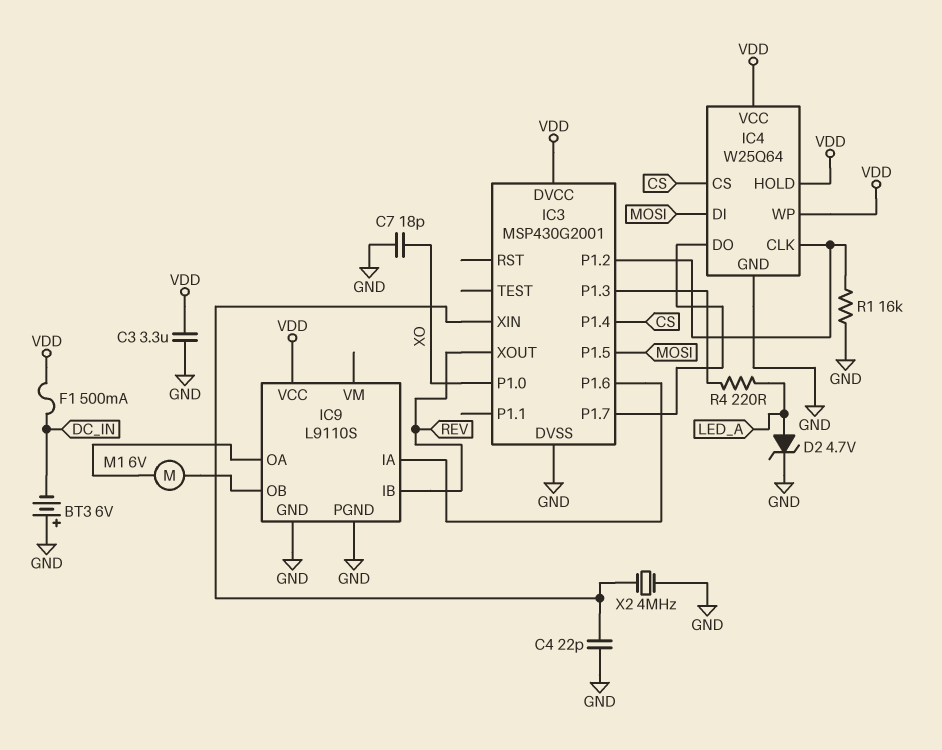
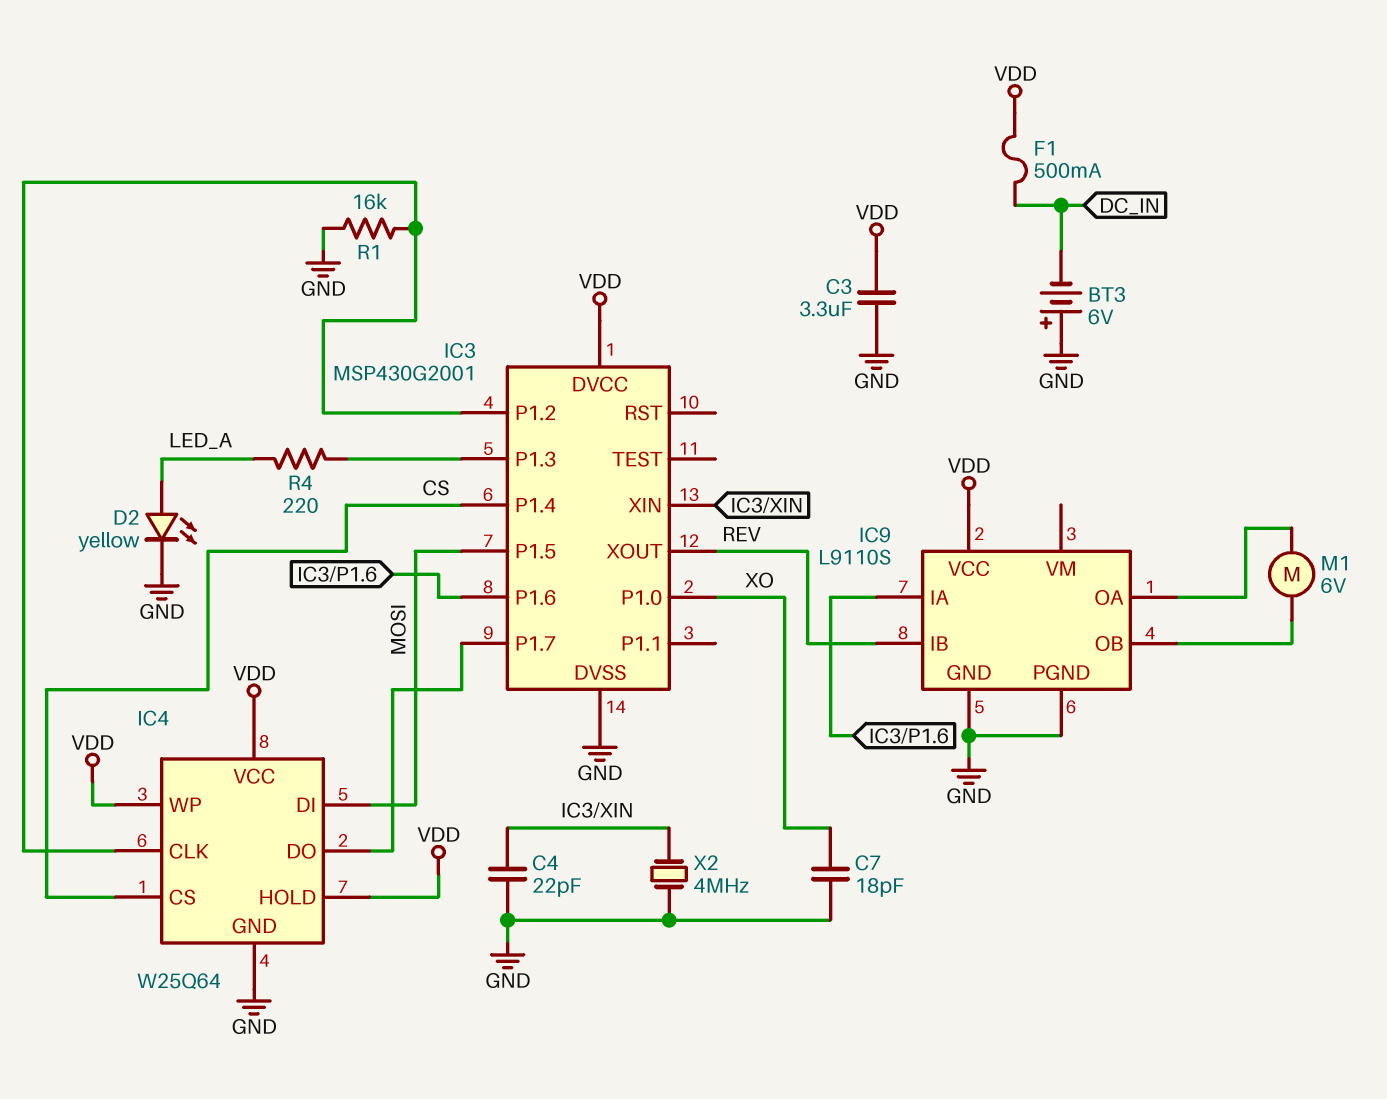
D2: zener 4.7V (A LED_A, K GND) -> LED yellow (A LED_A, K GND)

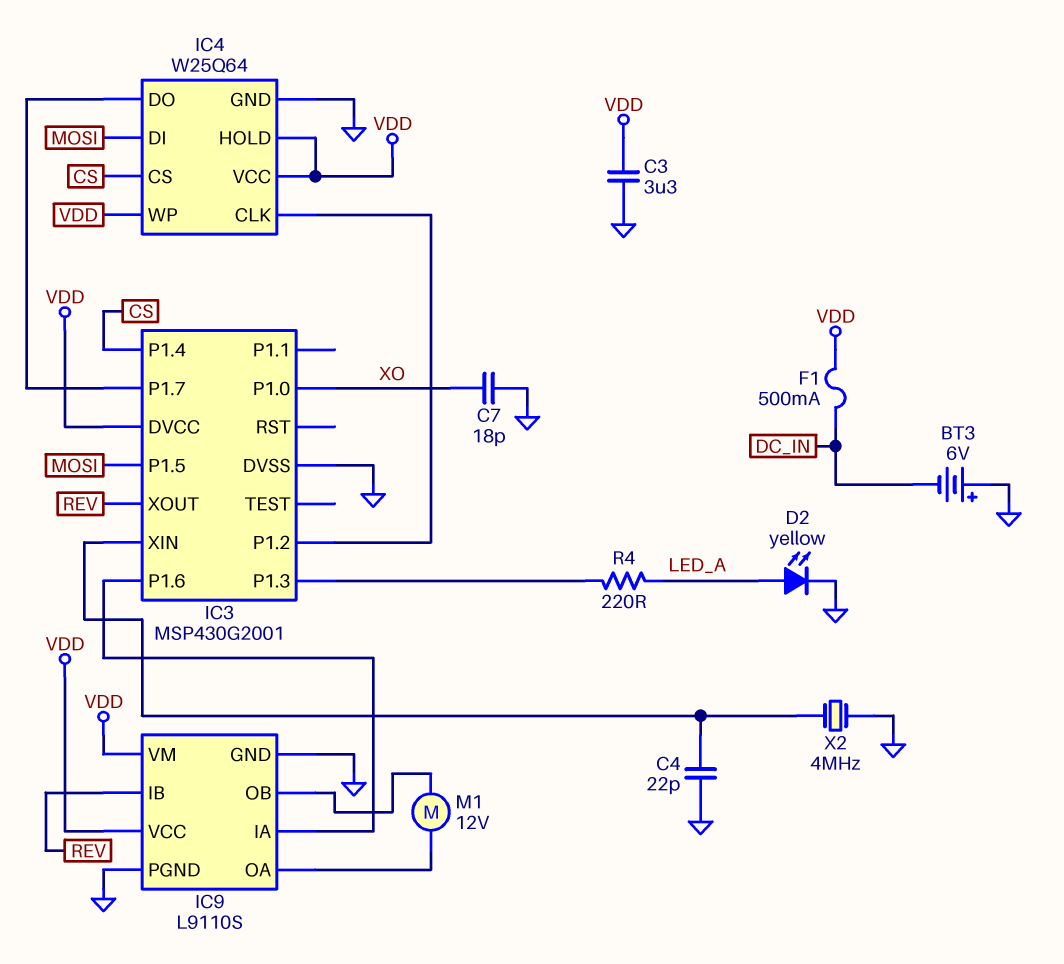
IC9 pin VM: none -> VDD
M1: motor 6V (IC9/OA, IC9/OB) -> motor 12V (IC9/OA, IC9/OB)
R1: 16k (GND, IC3/P1.2) -> none

